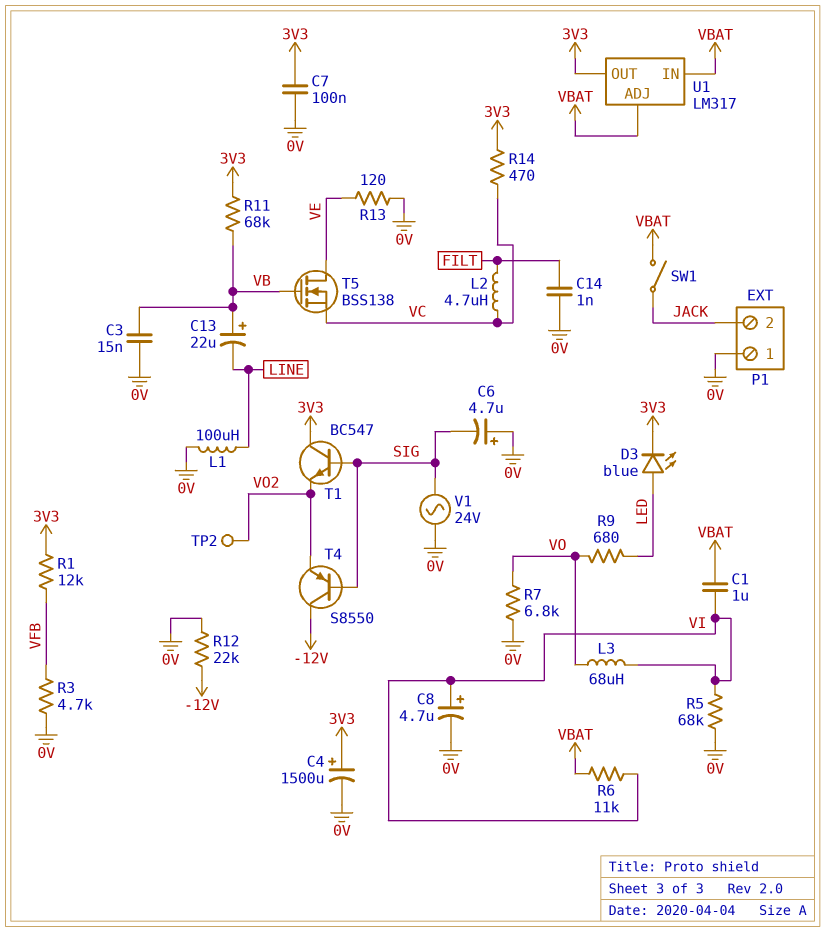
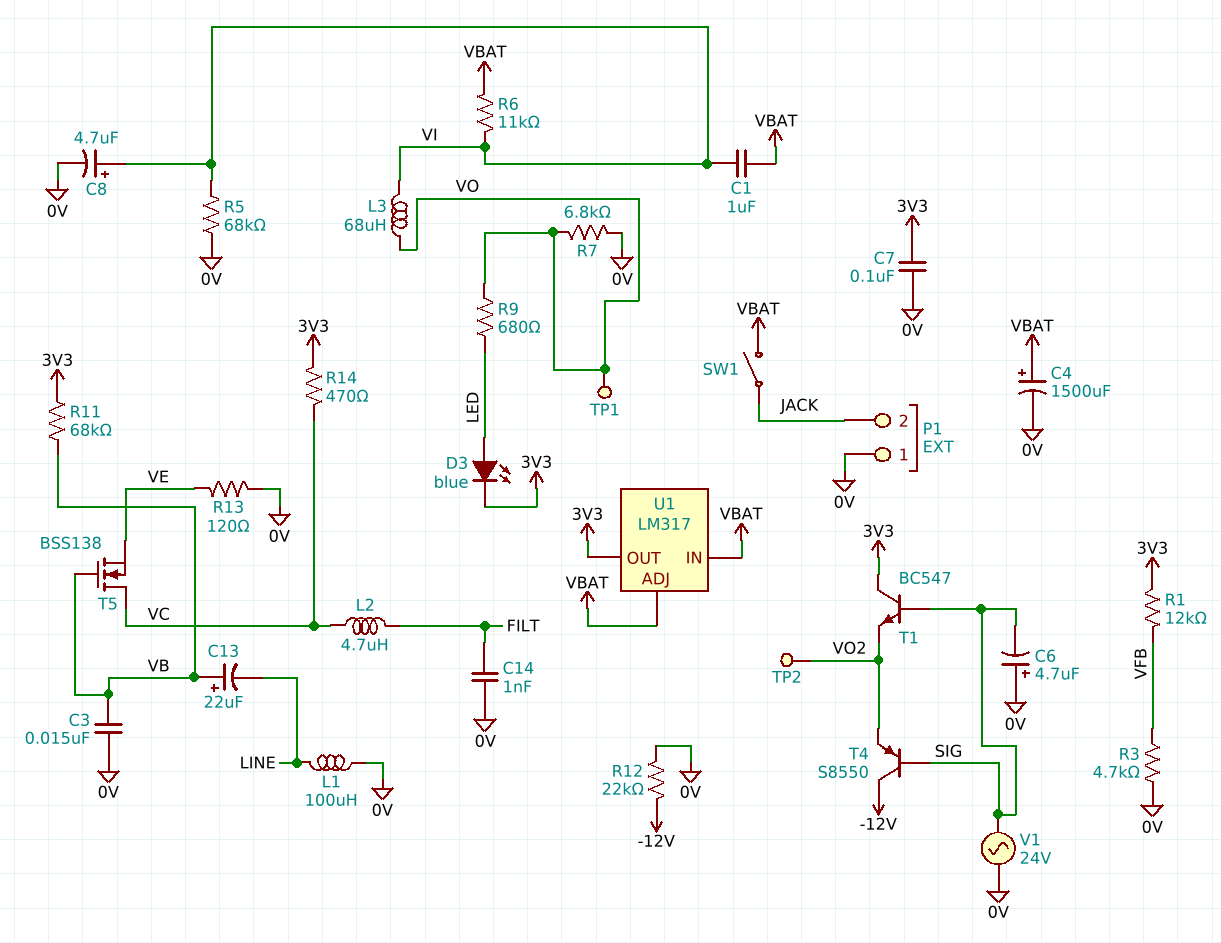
C4: 1500uF (plus 3V3, minus 0V) -> 1500uF (plus VBAT, minus 0V)
T5: NMOS BSS138 (G VB, D VE, S VC) -> NMOS BSS138 (G VB, D VC, S VE)
TP1: none -> test point (VO)

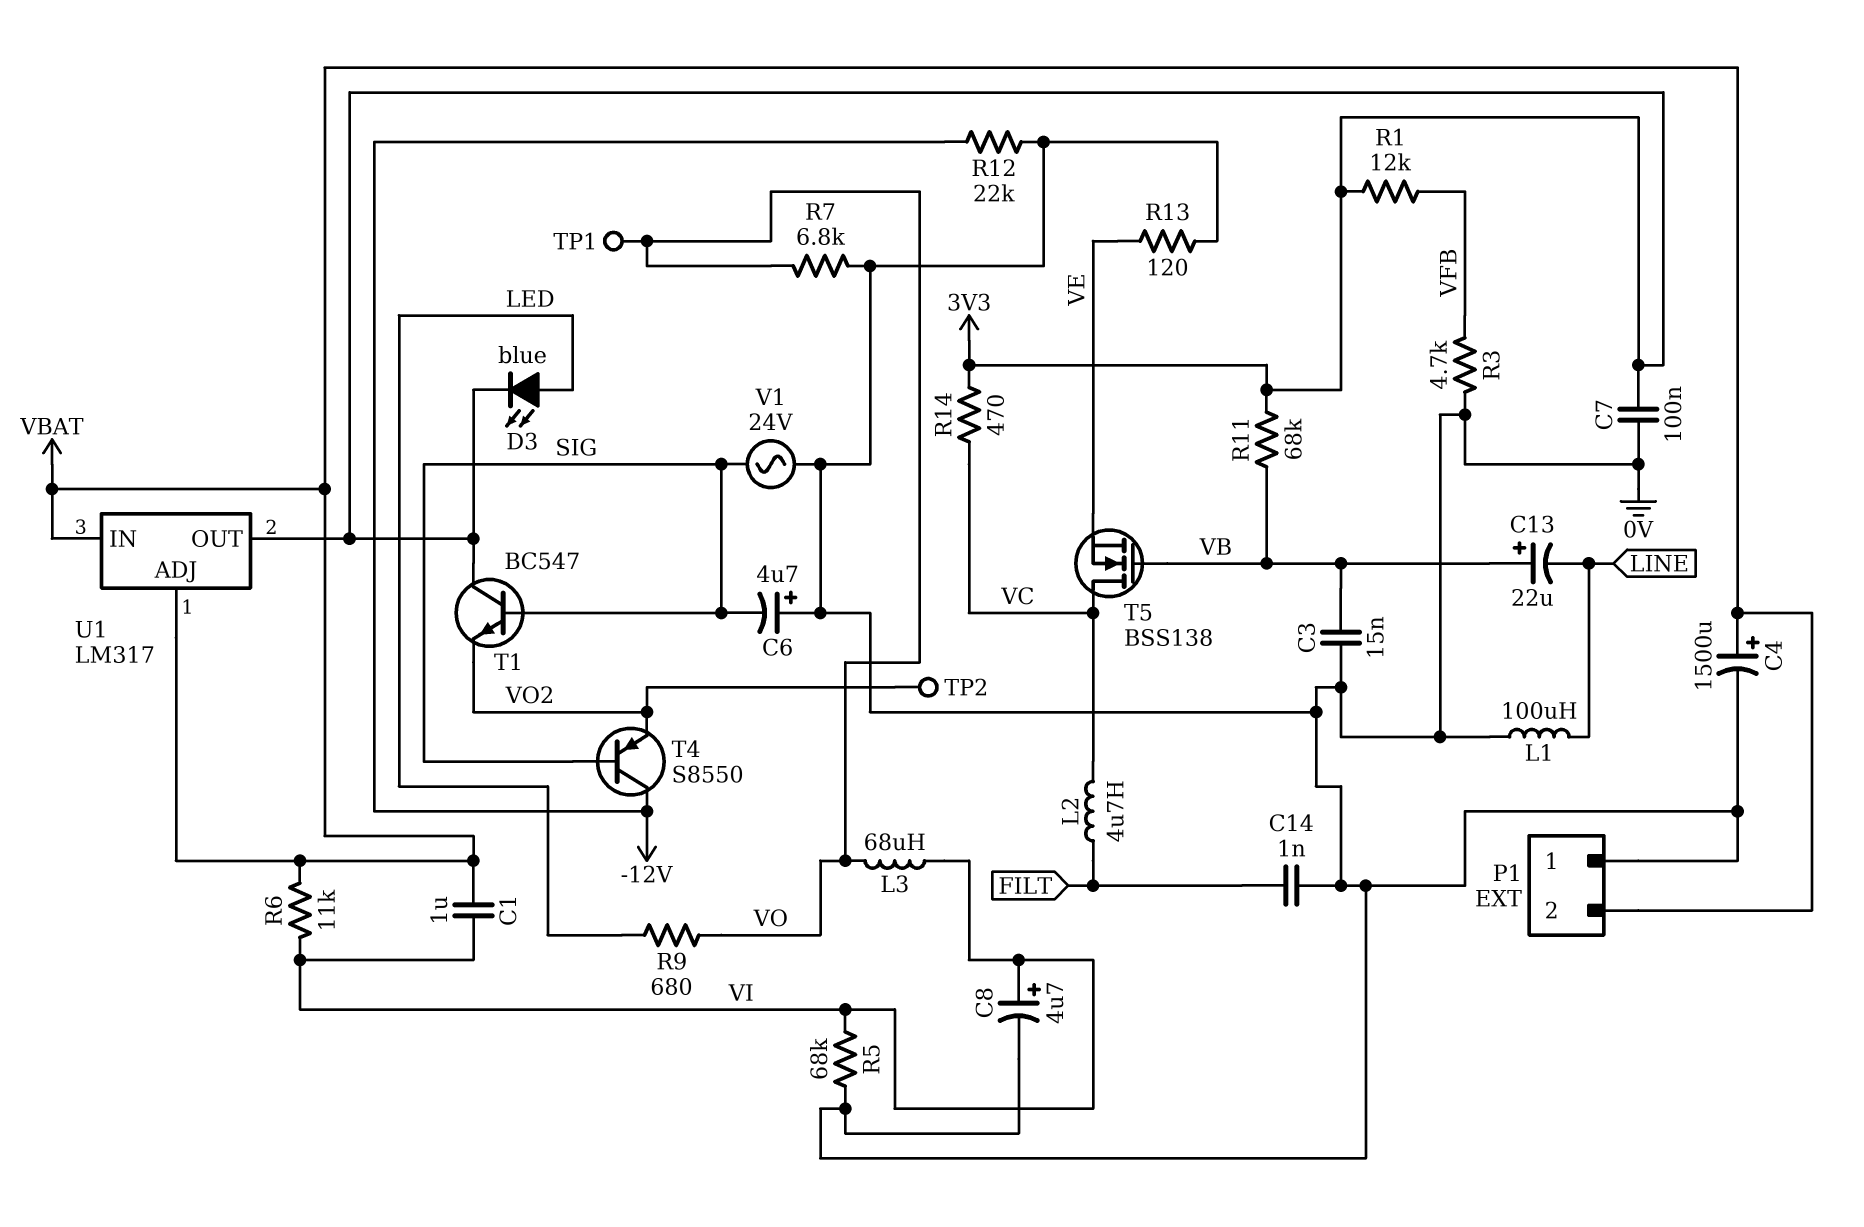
P1 pin 2: JACK -> VBAT
SW1: switch (JACK, VBAT) -> none

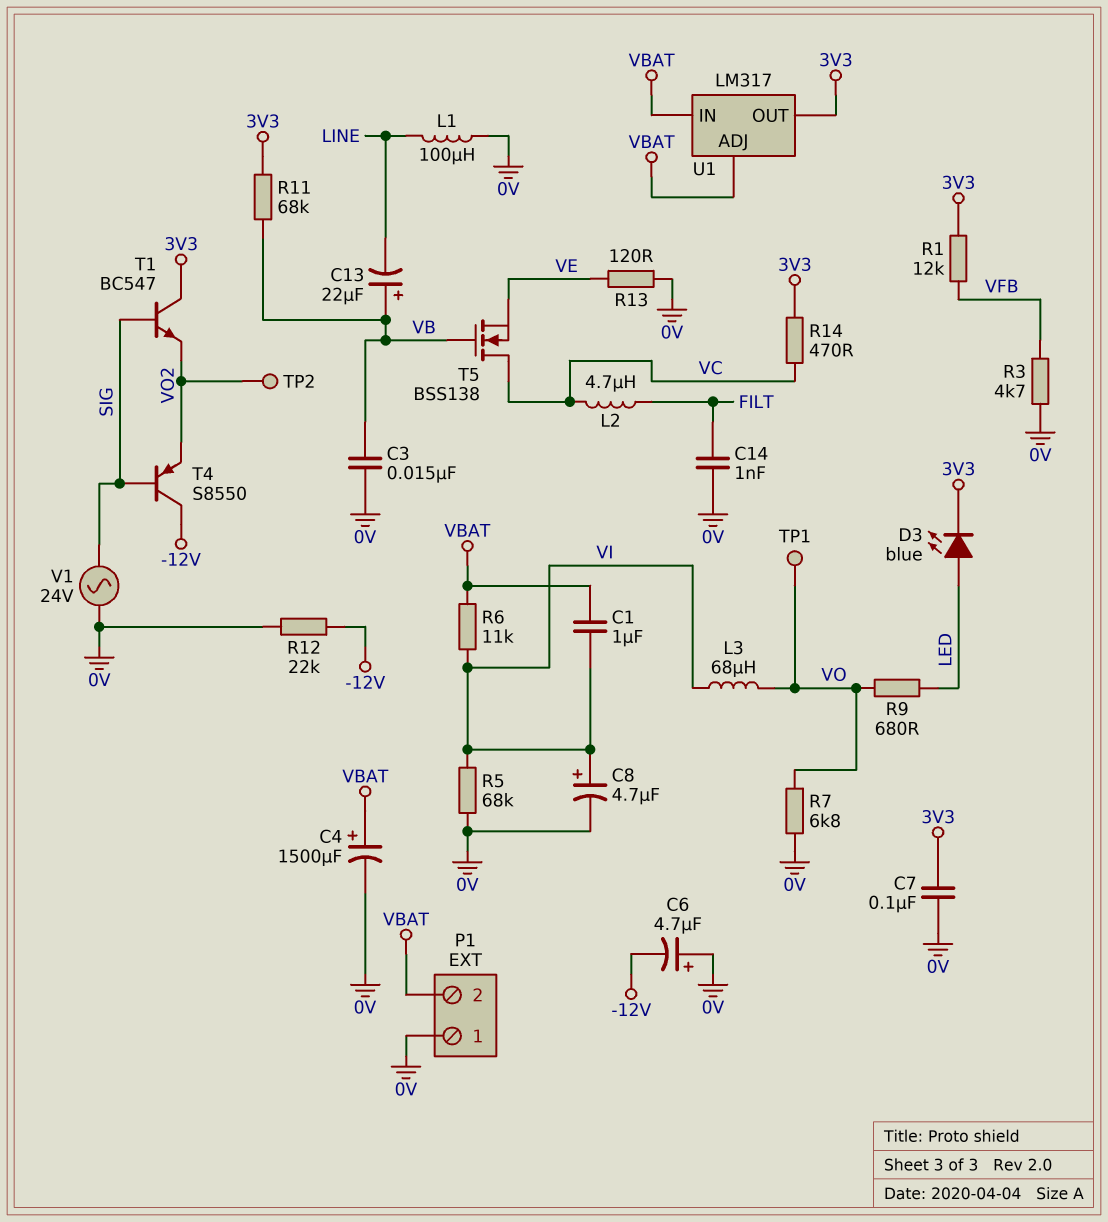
C6: 4.7uF (plus 0V, minus SIG) -> 4.7uF (plus 0V, minus -12V)

